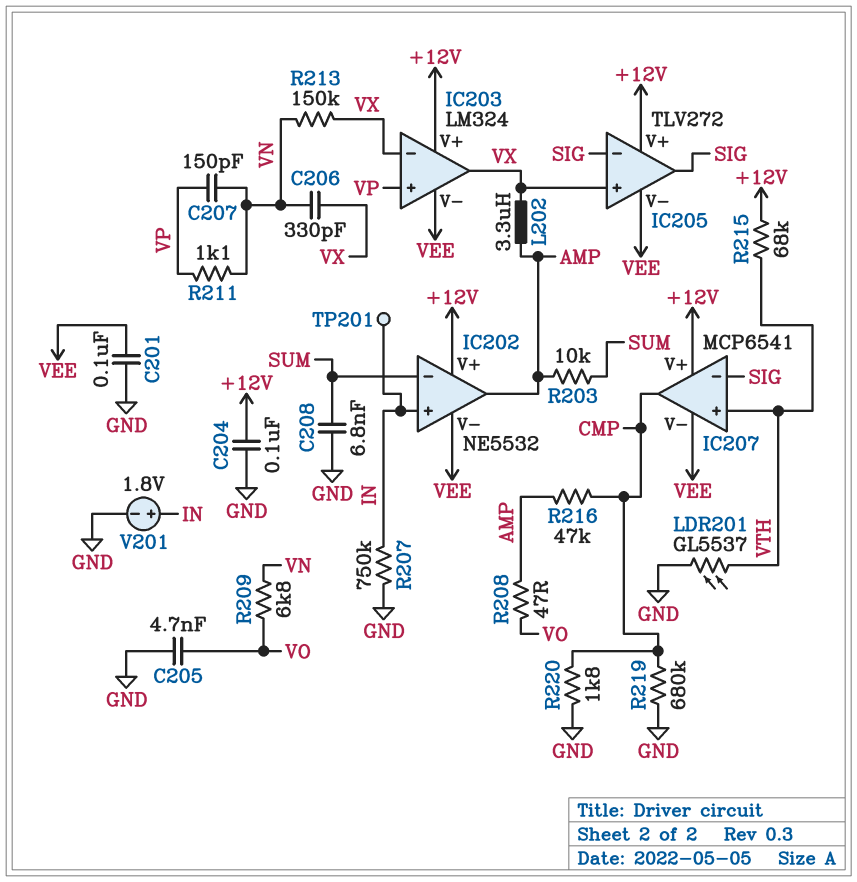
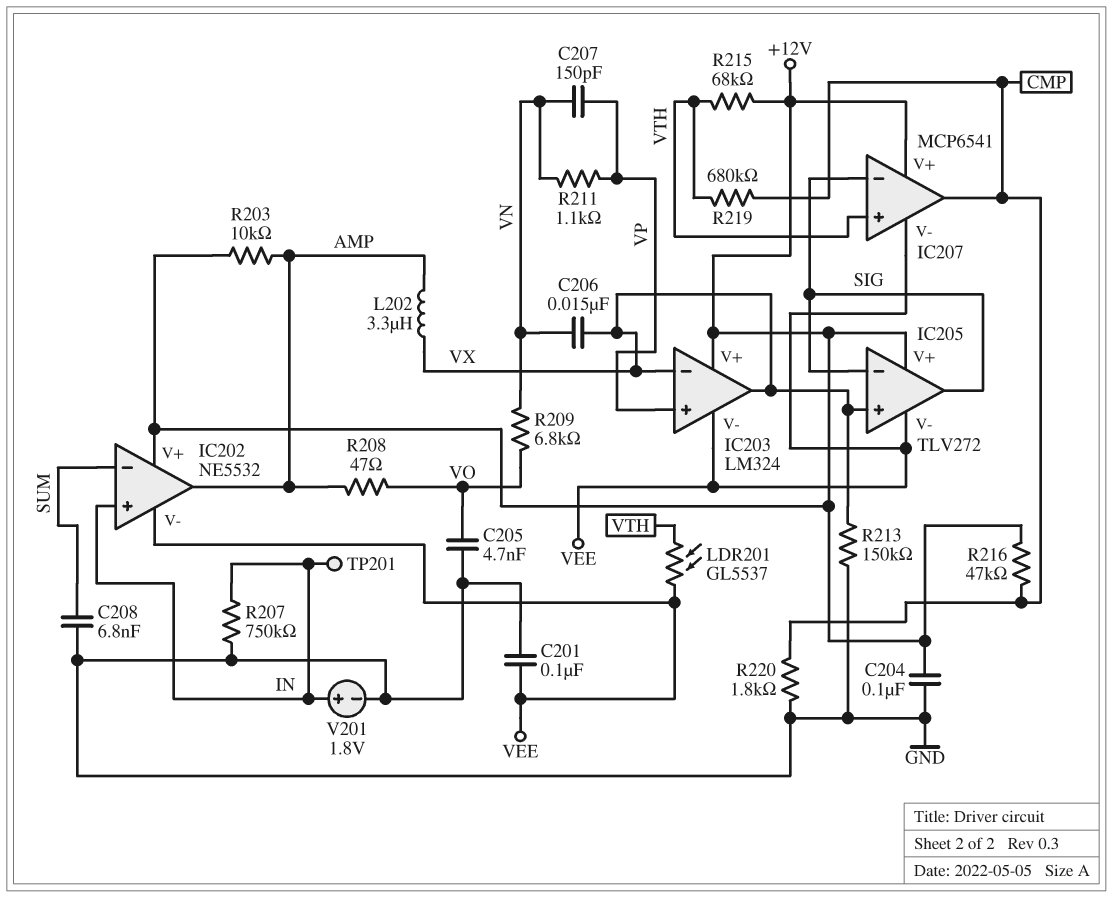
C206: 330pF (VN, VX) -> 15nF (VN, VX)
LDR201: GL5537 (GND, VTH) -> GL5537 (VEE, VTH)
R203: 10k (AMP, SUM) -> 10k (+12V, AMP)
R213: 150k (VN, VX) -> 150k (GND, VX)
R216: 47k (AMP, CMP) -> 47k (+12V, CMP)
R219: 680k (CMP, GND) -> 680k (CMP, VTH)

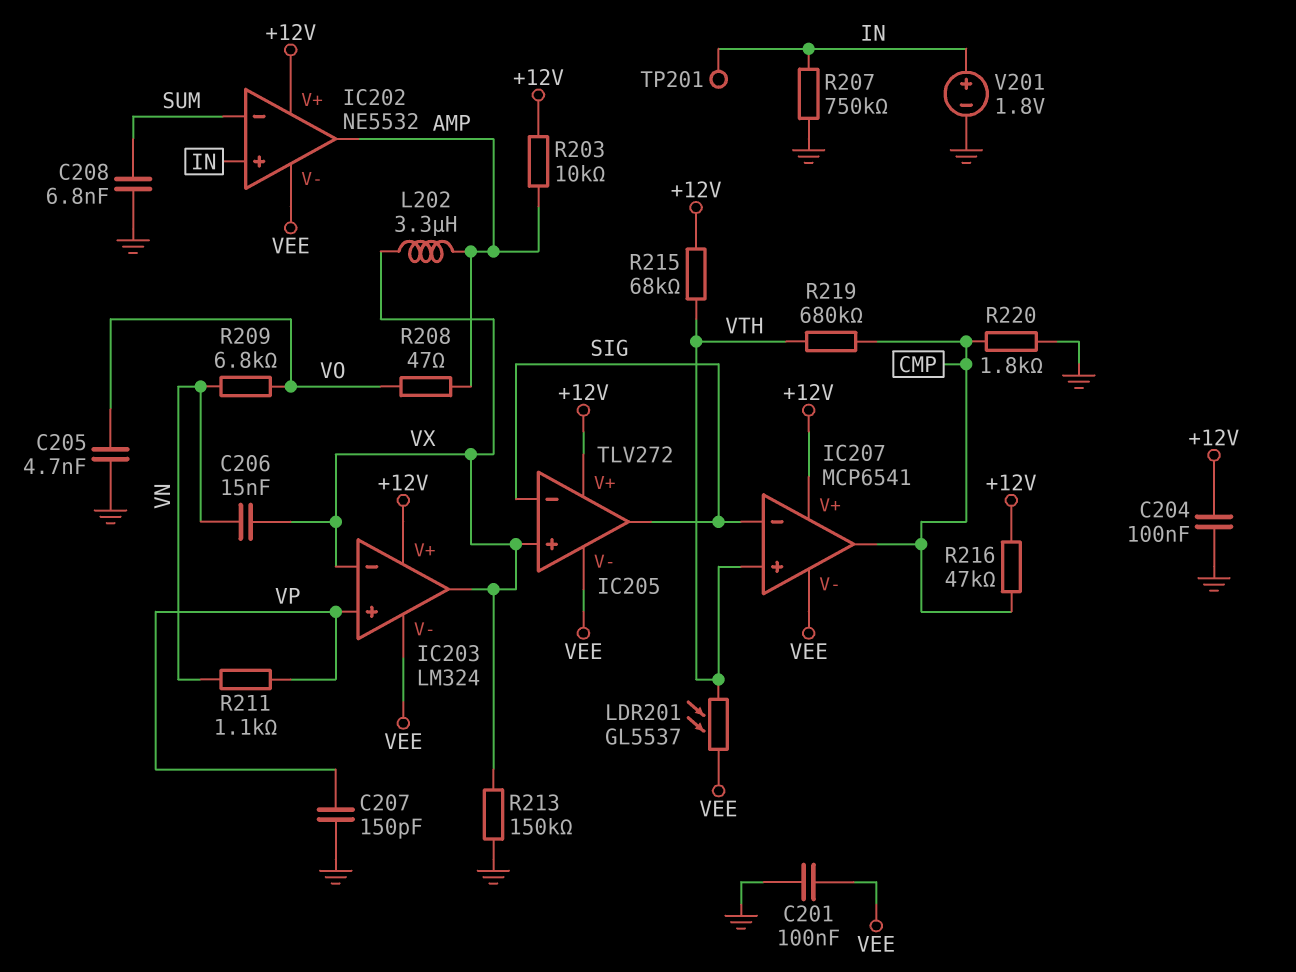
C207: 150pF (VN, VP) -> 150pF (GND, VP)

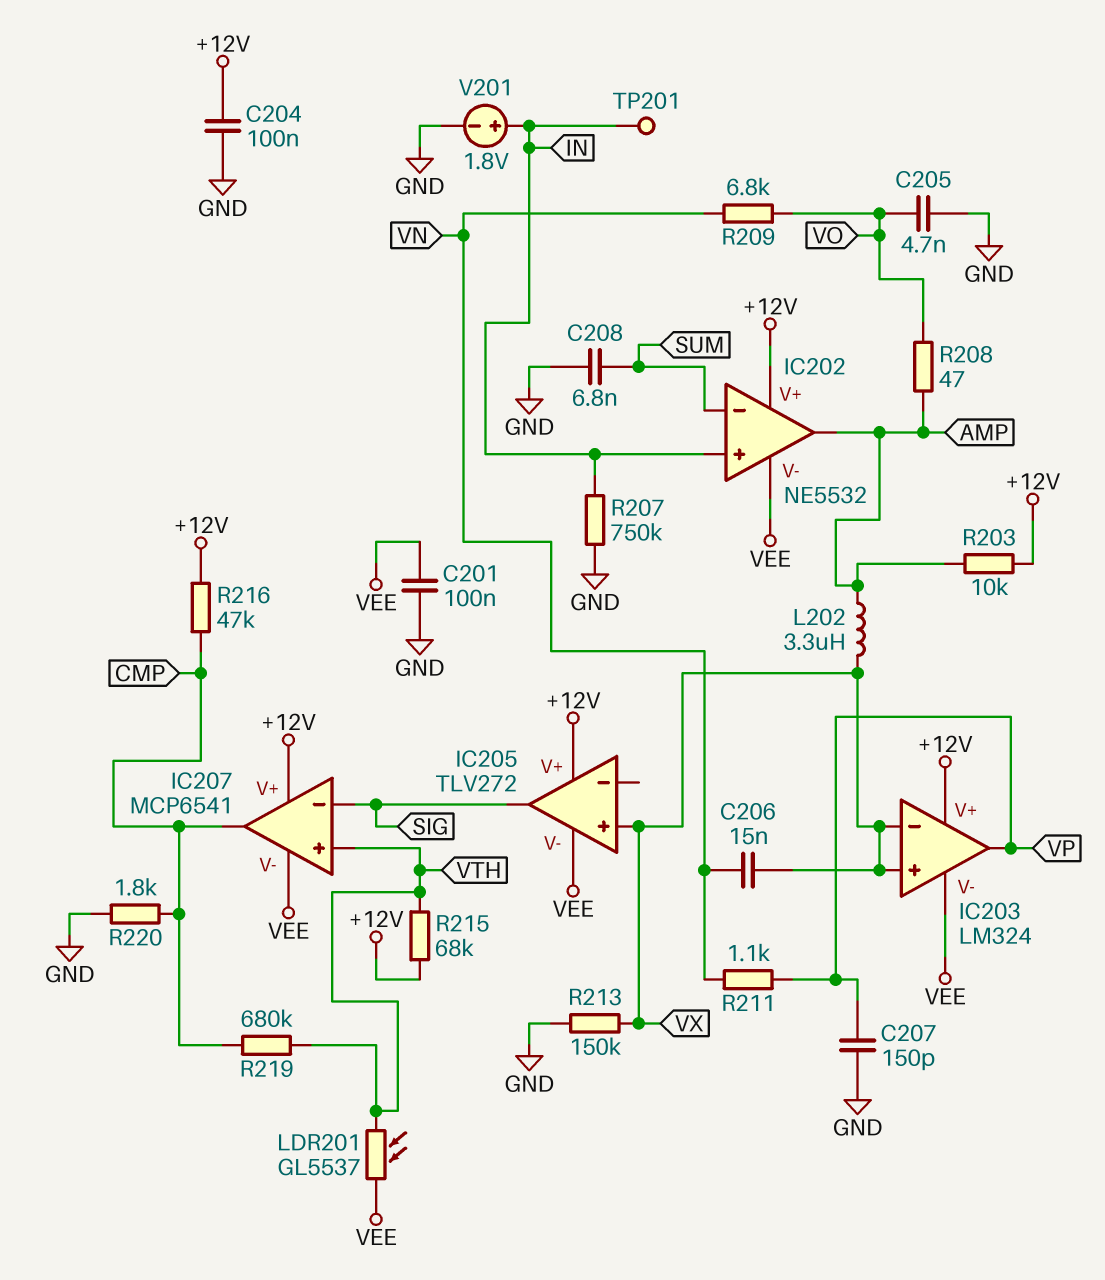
IC203 pin in+: VP -> VX
IC203 pin out: VX -> VP
IC205 pin in-: SIG -> none

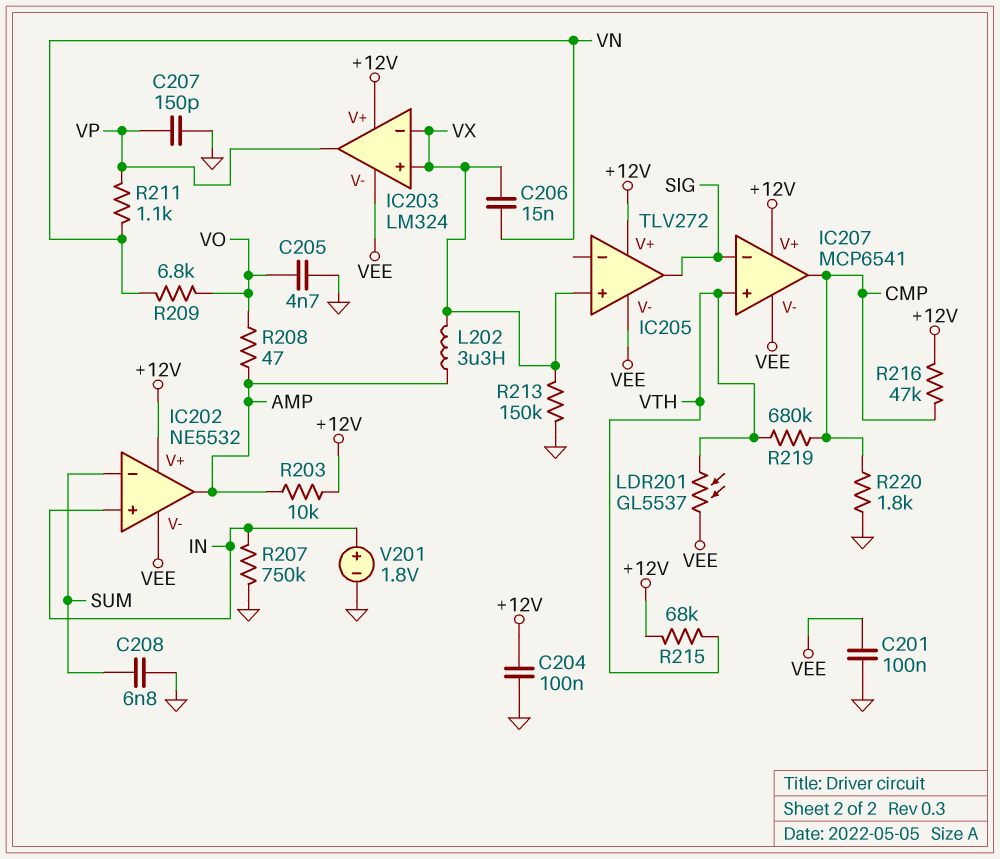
TP201: test point (IN) -> none

